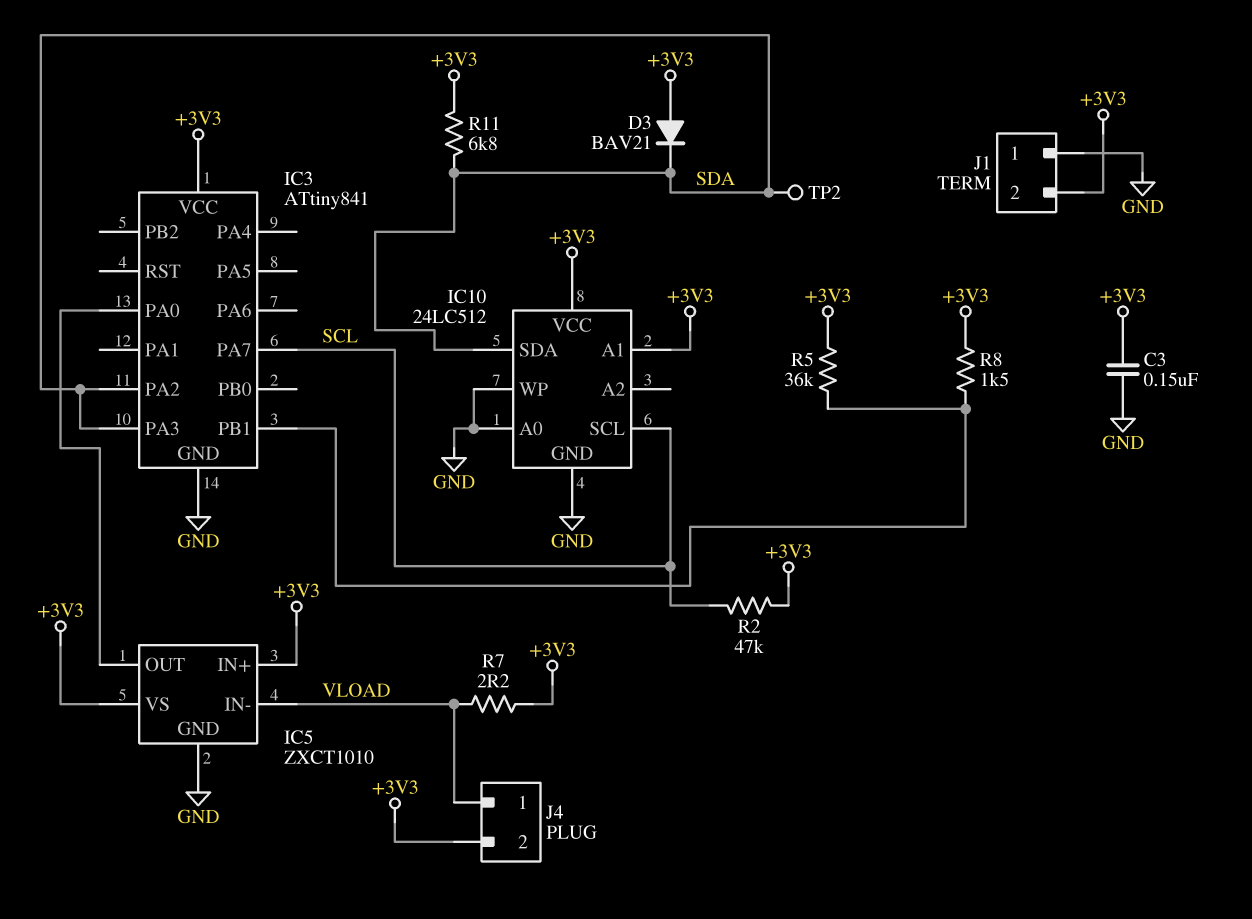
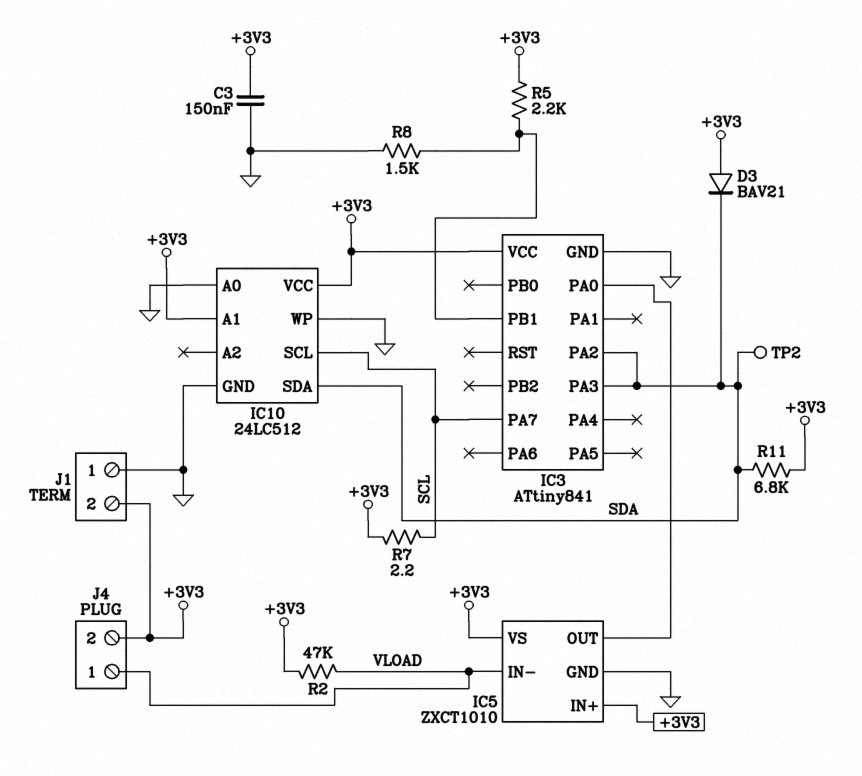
R2: 47k (+3V3, SCL) -> 47k (+3V3, VLOAD)
R5: 36k (+3V3, IC3/PB1) -> 2.2k (+3V3, IC3/PB1)
R7: 2.2 (+3V3, VLOAD) -> 2.2 (+3V3, SCL)
R8: 1.5k (+3V3, IC3/PB1) -> 1.5k (GND, IC3/PB1)

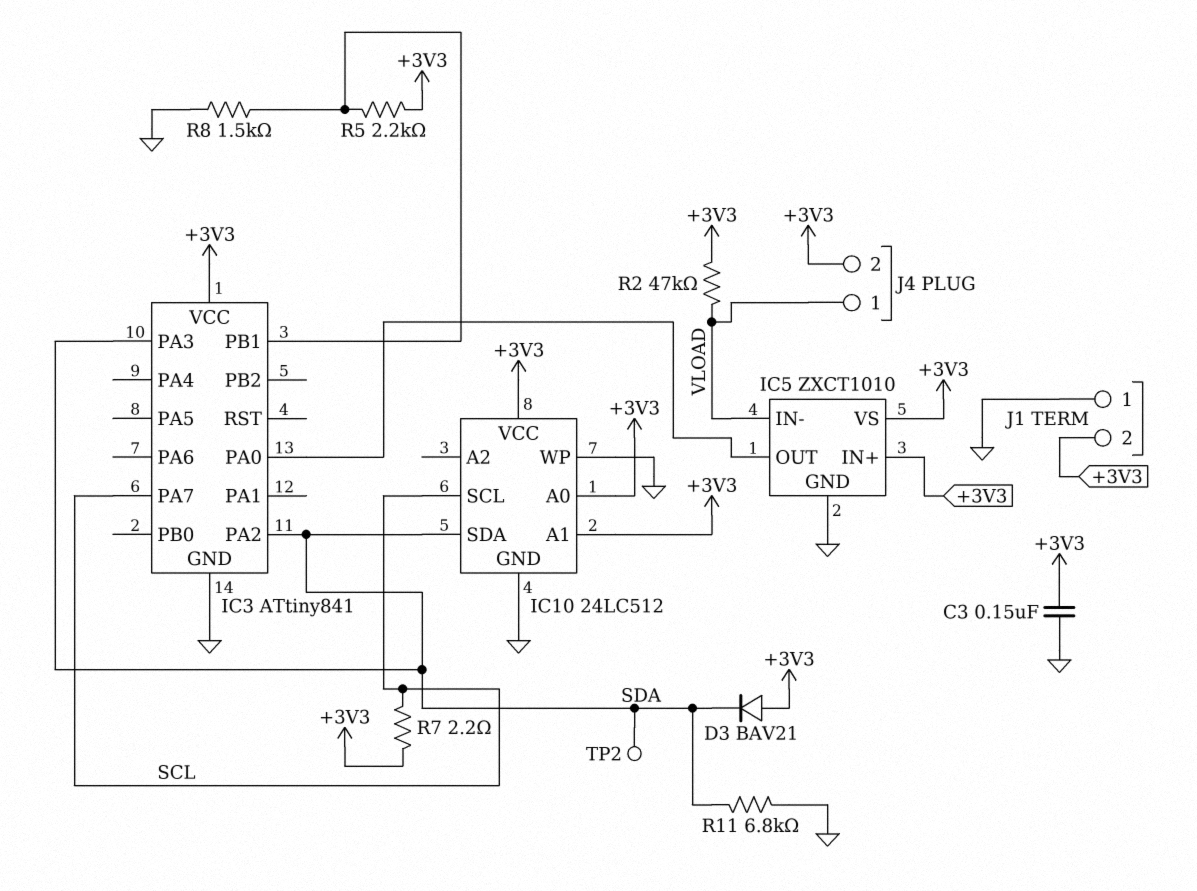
IC10 pin A0: GND -> +3V3
R11: 6.8k (+3V3, SDA) -> 6.8k (GND, SDA)

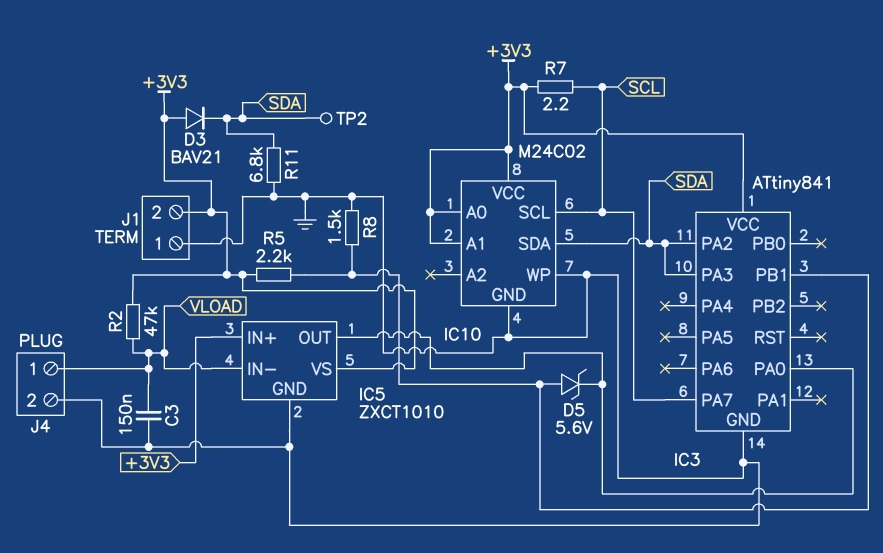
C3: 150nF (+3V3, GND) -> 150nF (GND, VLOAD)
D5: none -> zener 5.6V (A IC3/PB1, K IC3/PA0)
IC10: 24LC512 -> M24C02
J4 pin 2: +3V3 -> GND

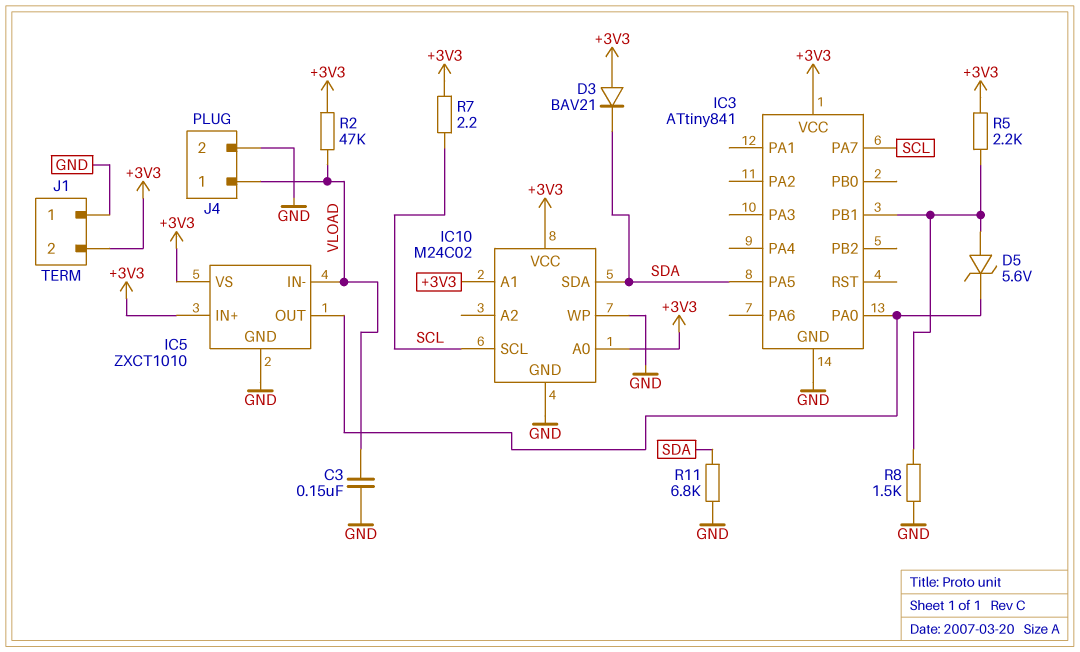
IC3 pin PA2: SDA -> none
IC3 pin PA3: SDA -> none
IC3 pin PA5: none -> SDA
TP2: test point (SDA) -> none

